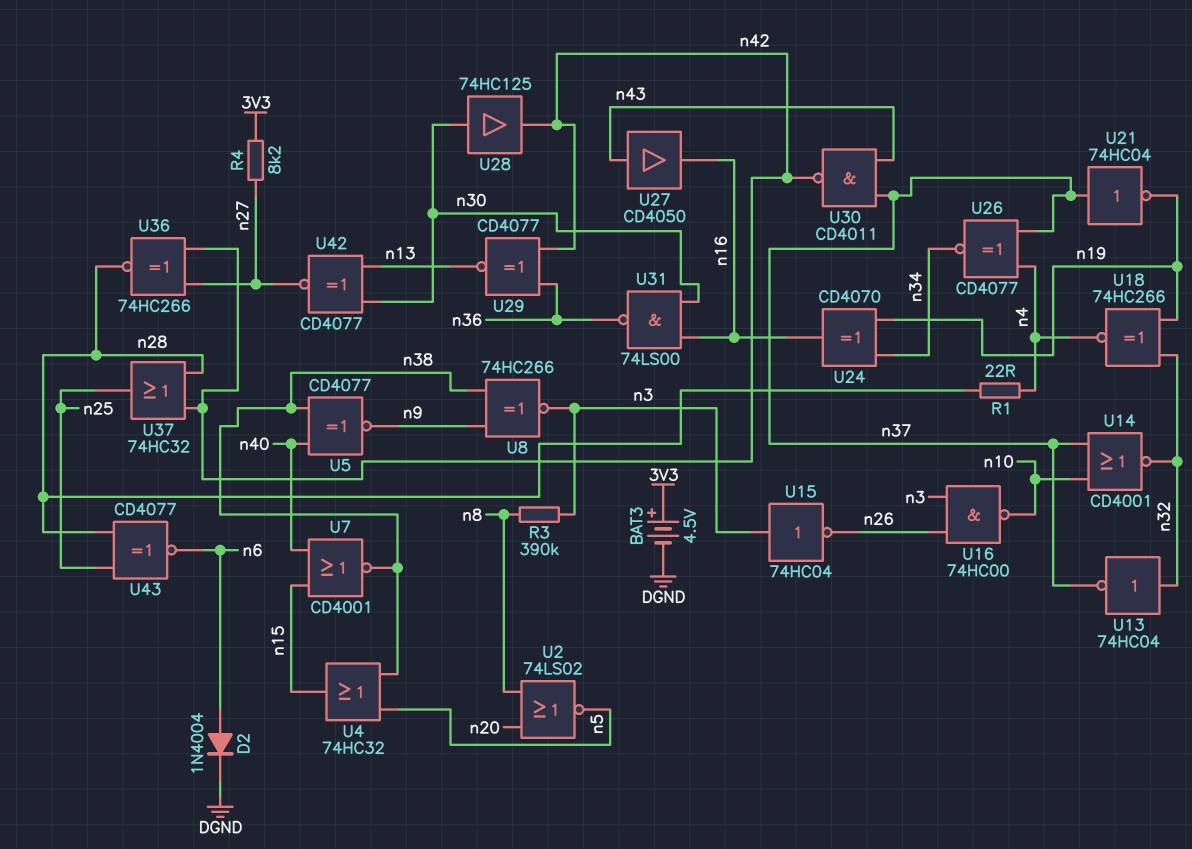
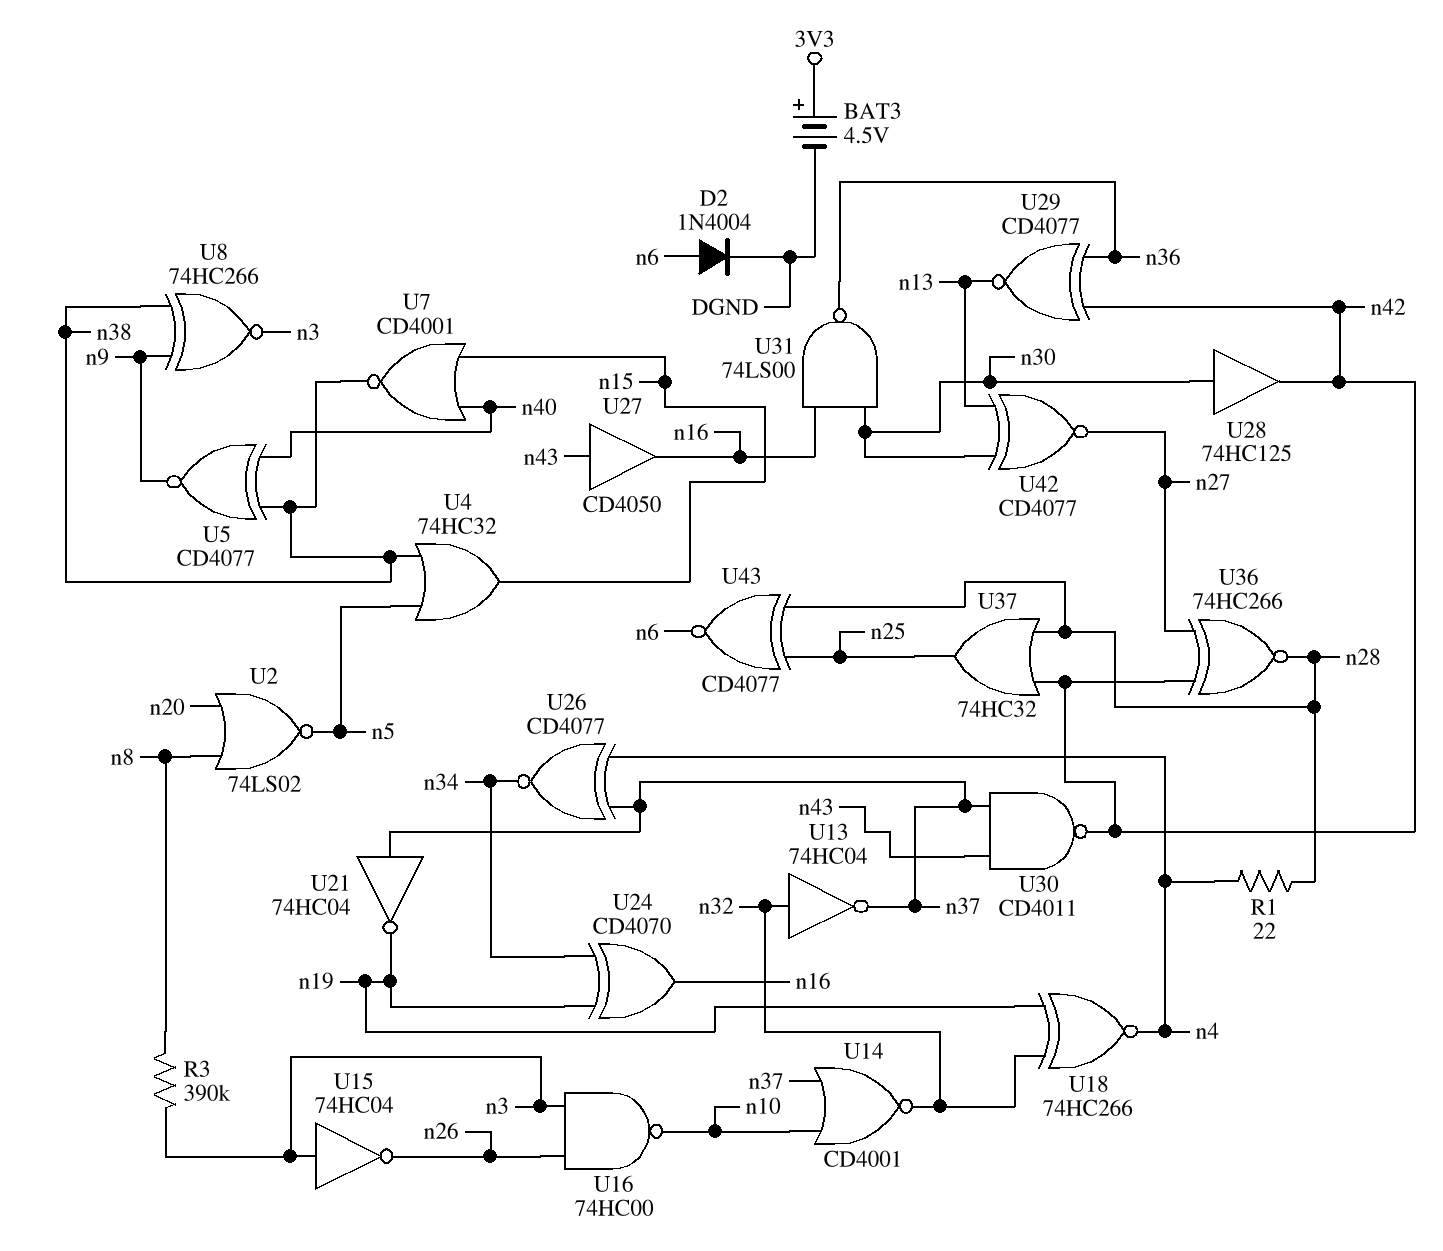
R4: 8.2k (3V3, n27) -> none

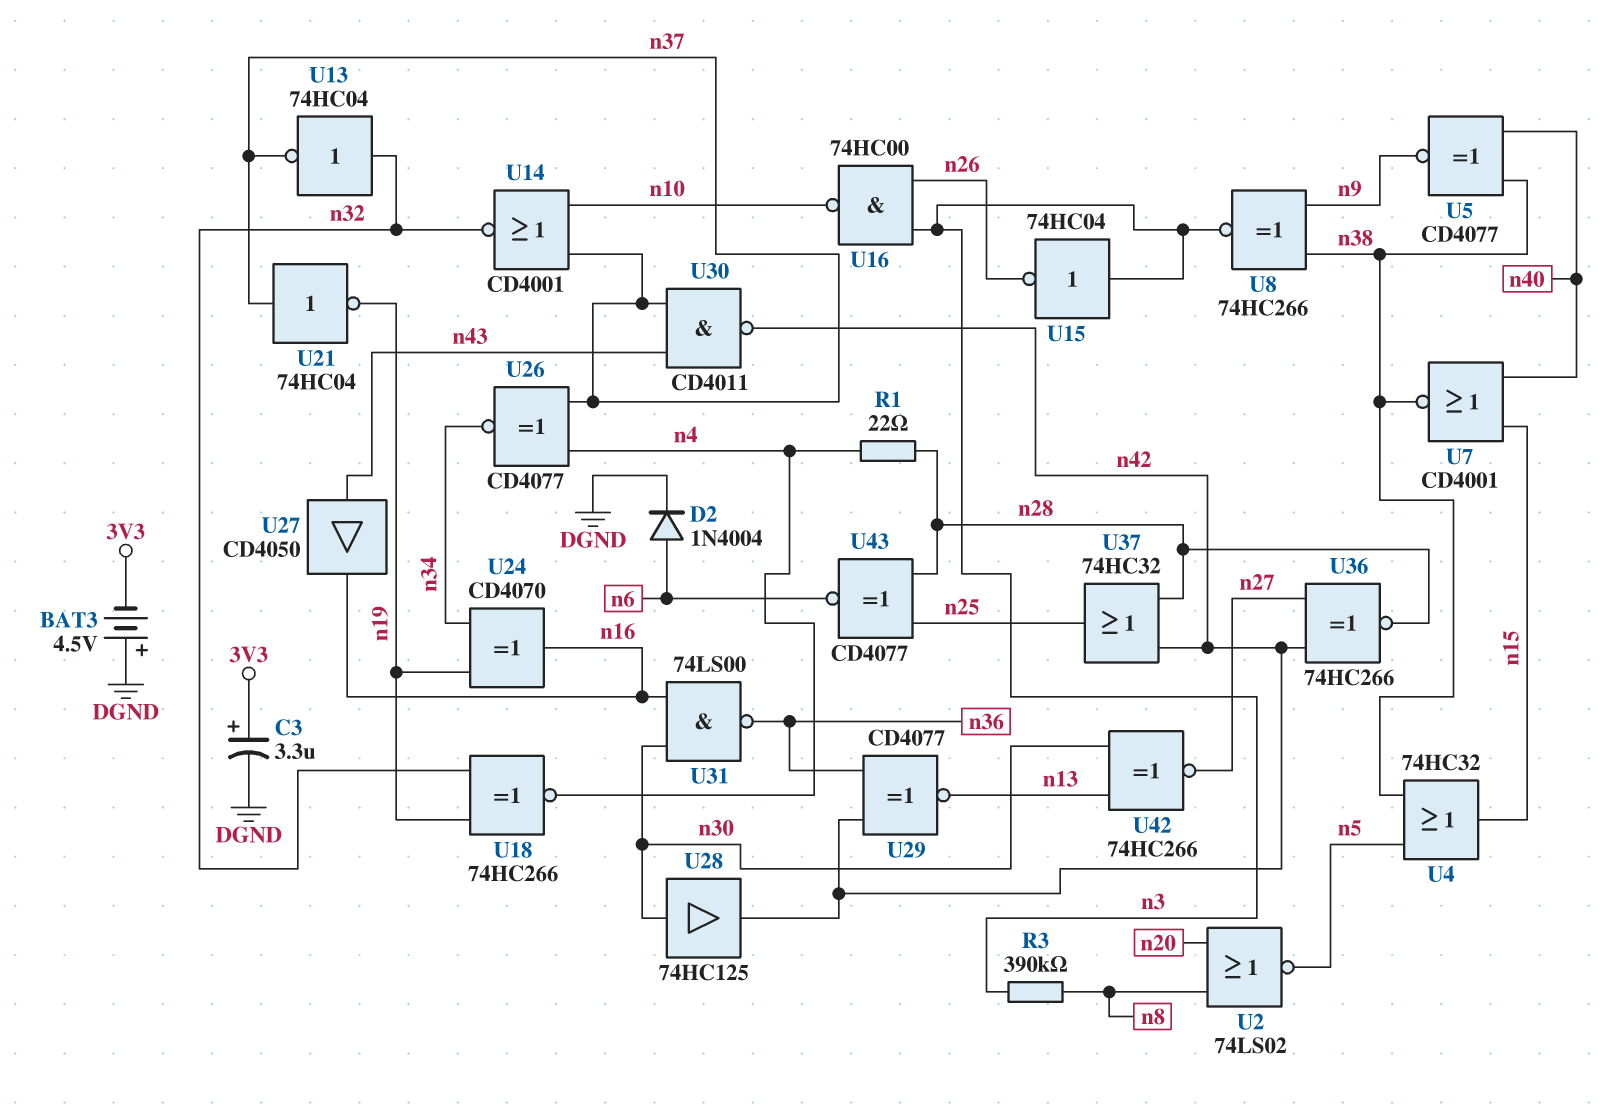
BAT3: 4.5V (plus 3V3, minus DGND) -> 4.5V (plus DGND, minus 3V3)
C3: none -> 3.3uF (plus 3V3, minus DGND)
U42: XNOR CD4077 (in n13, in n30, out n27) -> XNOR 74HC266 (in n13, in n30, out n27)

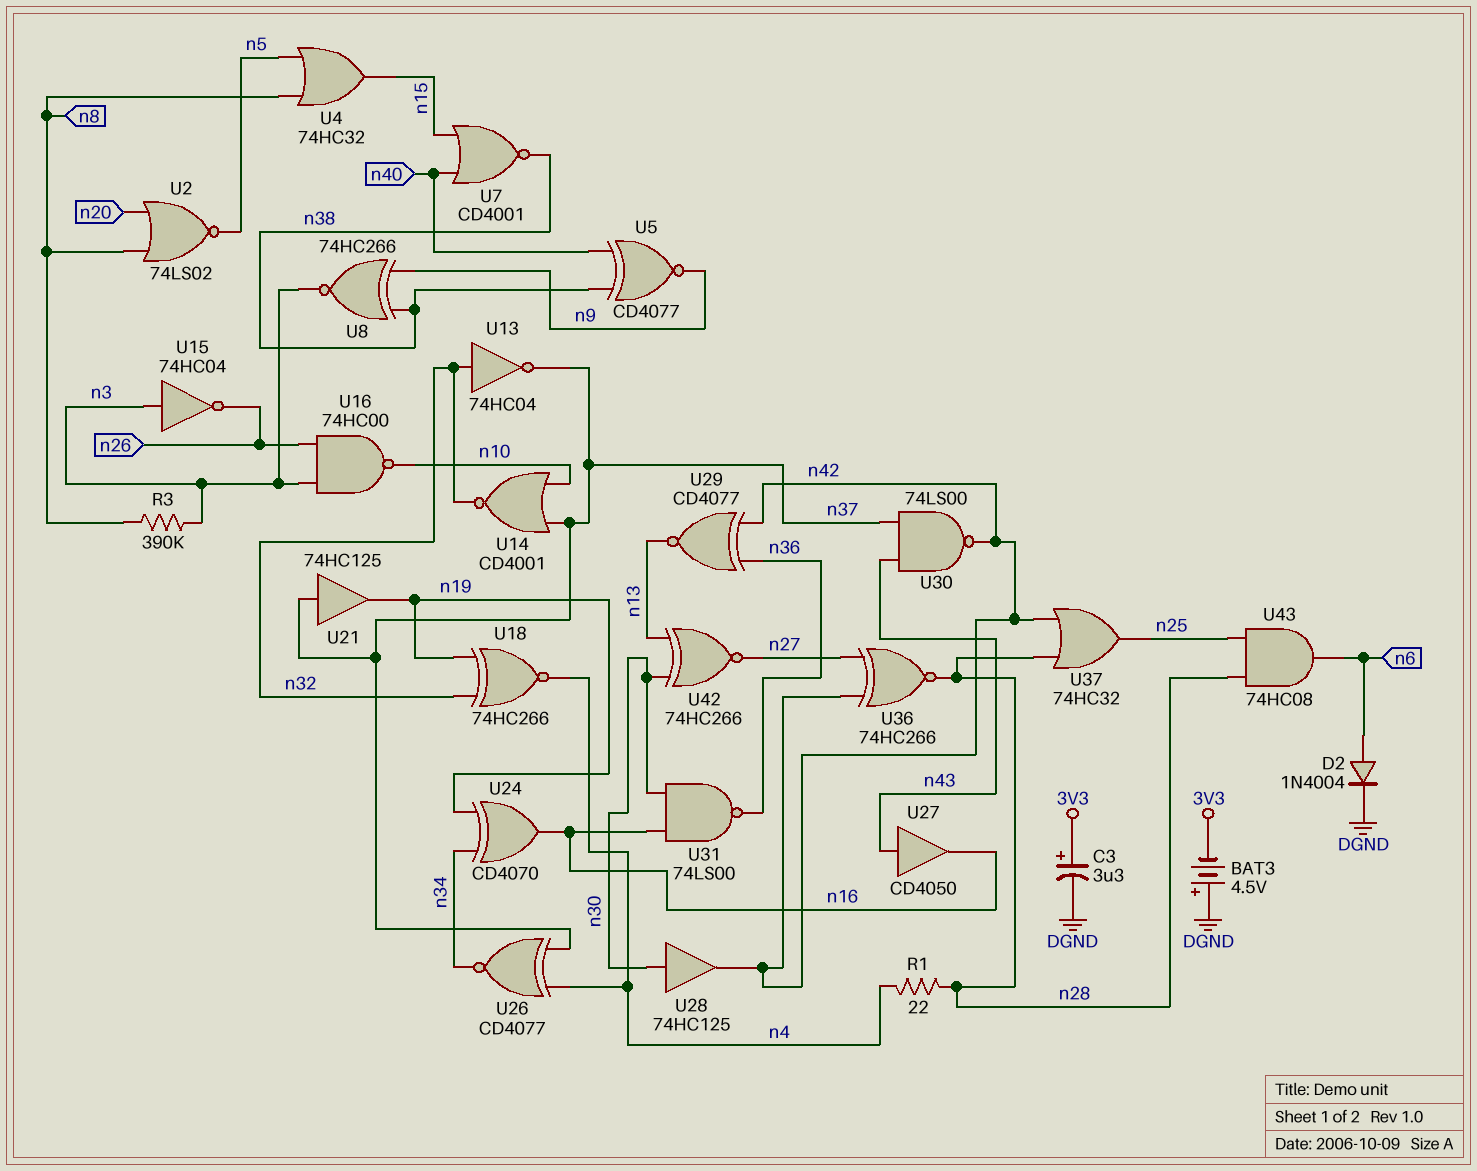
U4: OR 74HC32 (in n5, in n38, out n15) -> OR 74HC32 (in n5, in n8, out n15)
U21: NOT 74HC04 (in n37, out n19) -> buffer 74HC125 (in n37, out n19)
U30: NAND CD4011 (in n37, in n43, out n42) -> NAND 74LS00 (in n37, in n43, out n42)
U43: XNOR CD4077 (in n25, in n28, out n6) -> AND 74HC08 (in n25, in n28, out n6)

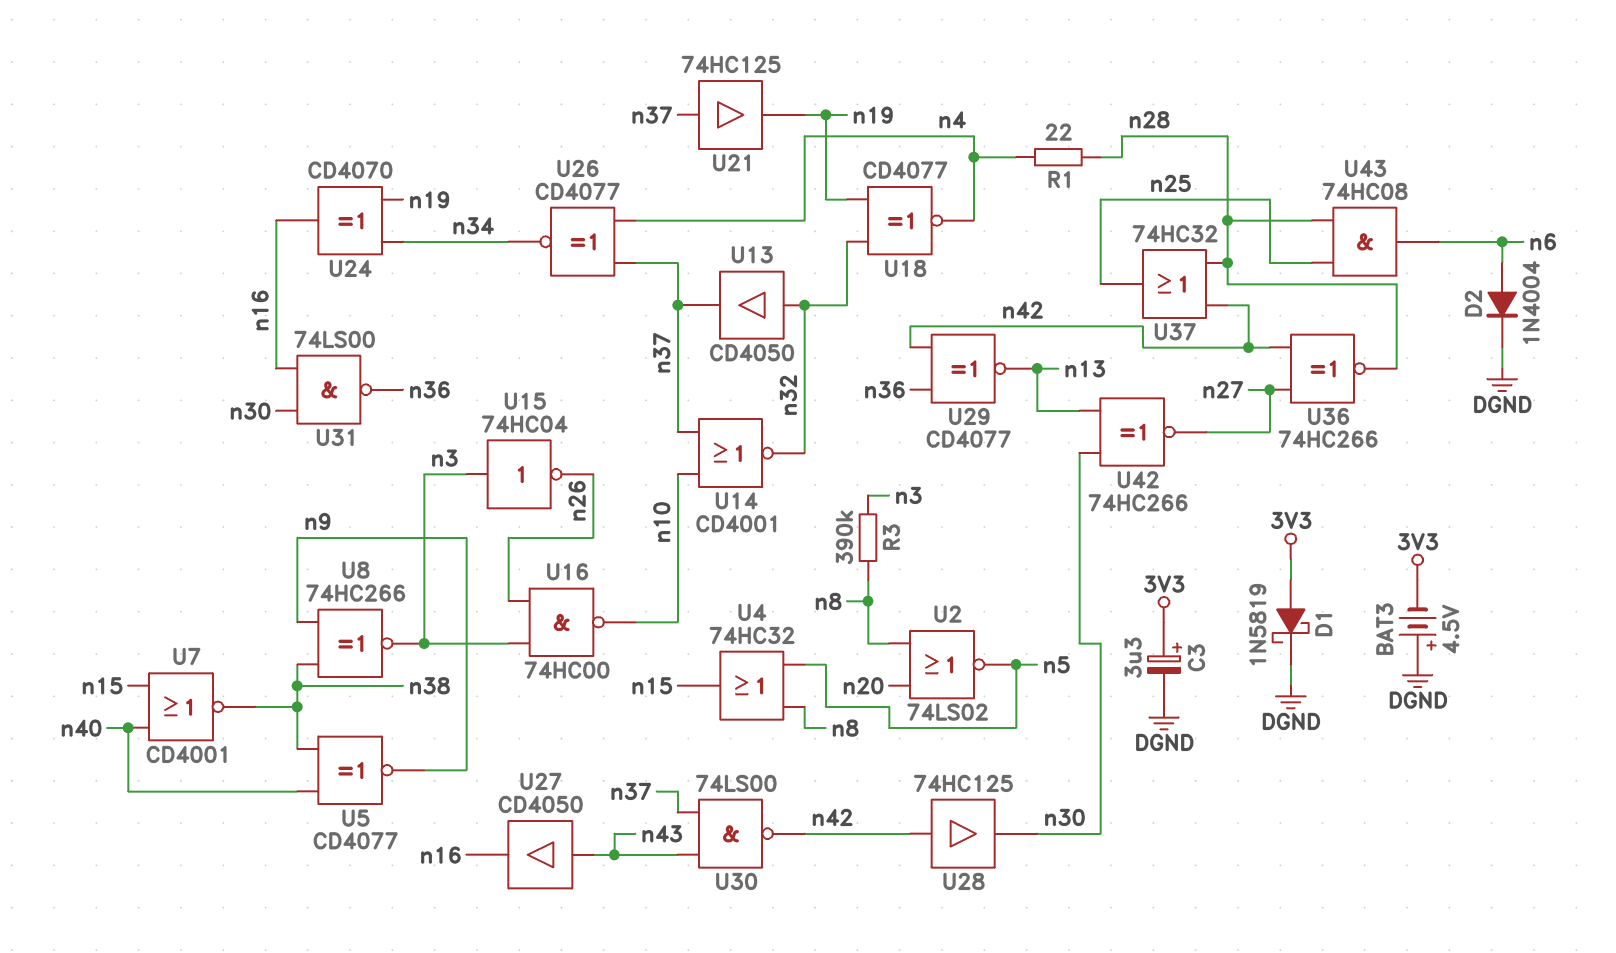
D1: none -> schottky 1N5819 (A 3V3, K DGND)
U13: NOT 74HC04 (in n32, out n37) -> buffer CD4050 (in n32, out n37)
U18: XNOR 74HC266 (in n19, in n32, out n4) -> XNOR CD4077 (in n19, in n32, out n4)
U28: buffer 74HC125 (in n30, out n42) -> buffer 74HC125 (in n42, out n30)

